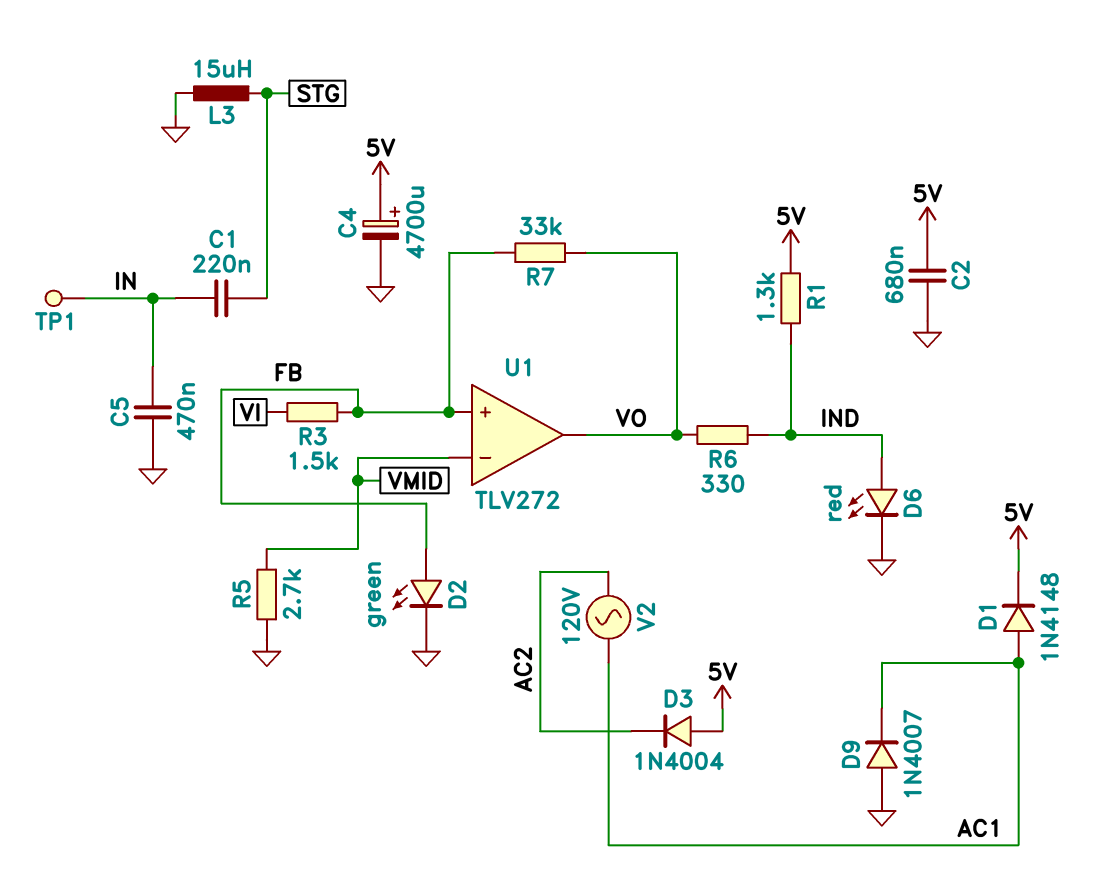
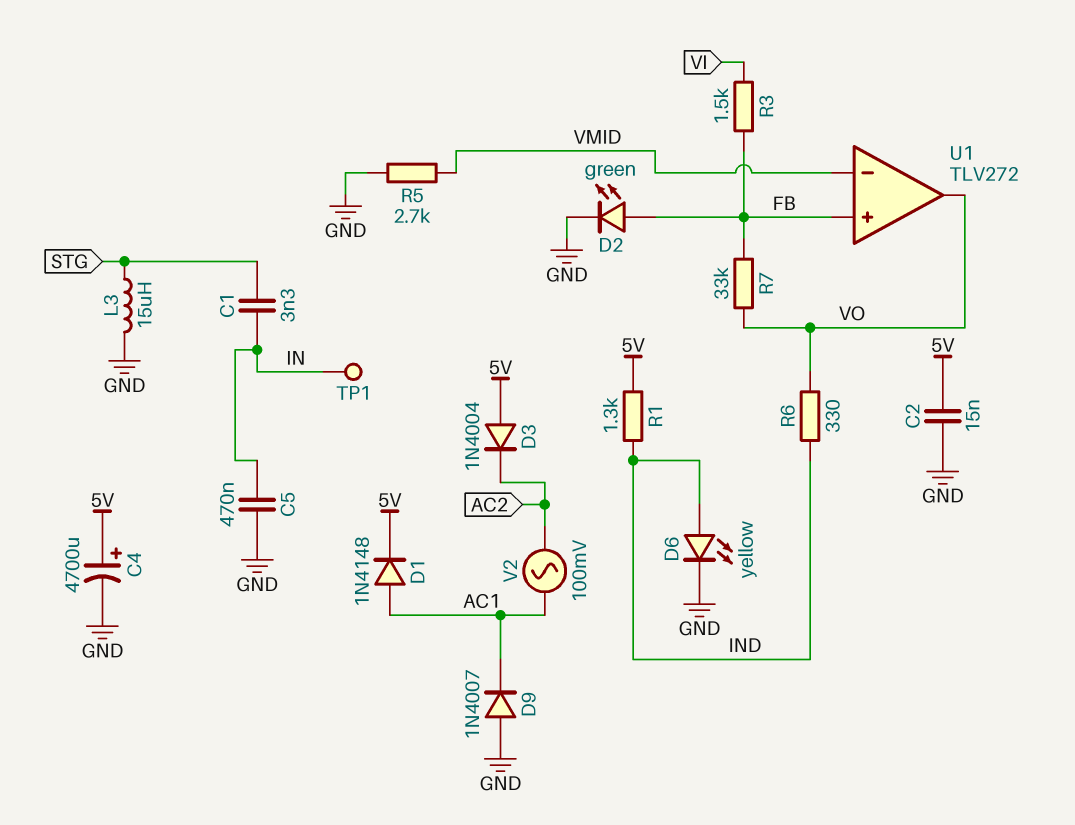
C1: 220nF (IN, STG) -> 3.3nF (IN, STG)
C2: 680nF (5V, GND) -> 15nF (5V, GND)
D6: LED red (A IND, K GND) -> LED yellow (A IND, K GND)
V2: AC 120V (AC1, AC2) -> AC 100mV (AC1, AC2)

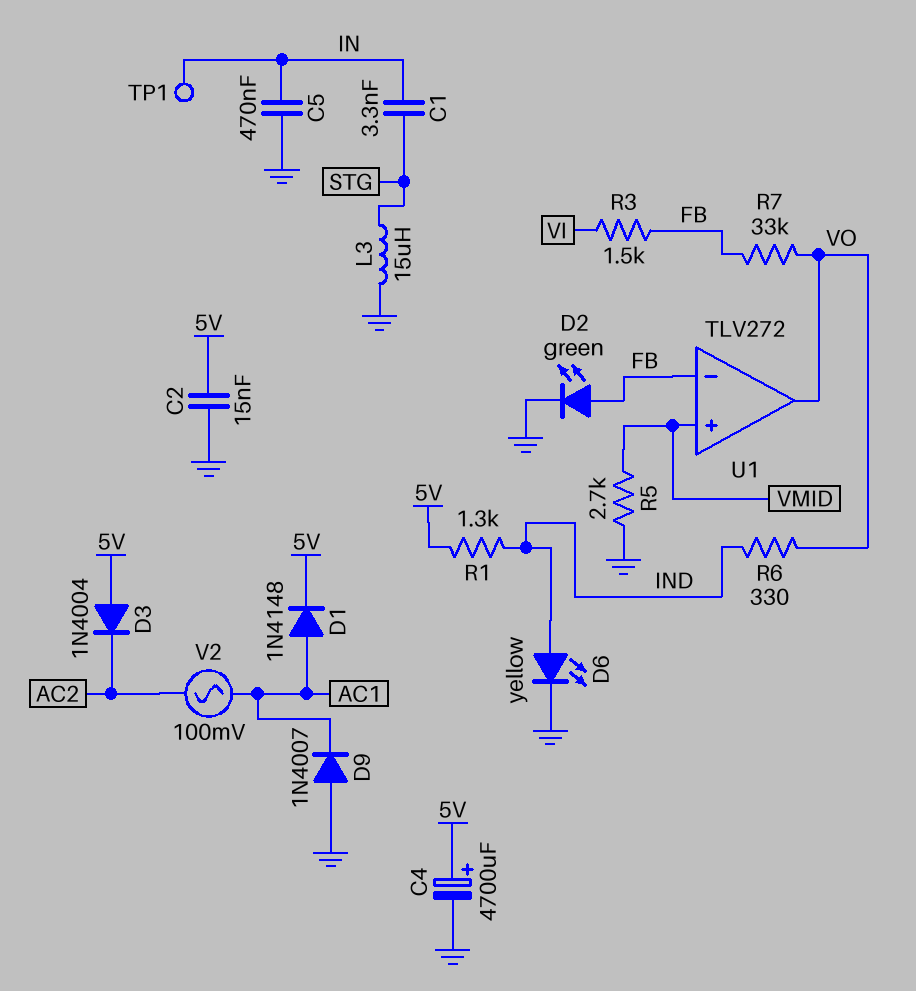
U1 pin in+: FB -> VMID
U1 pin in-: VMID -> FB

